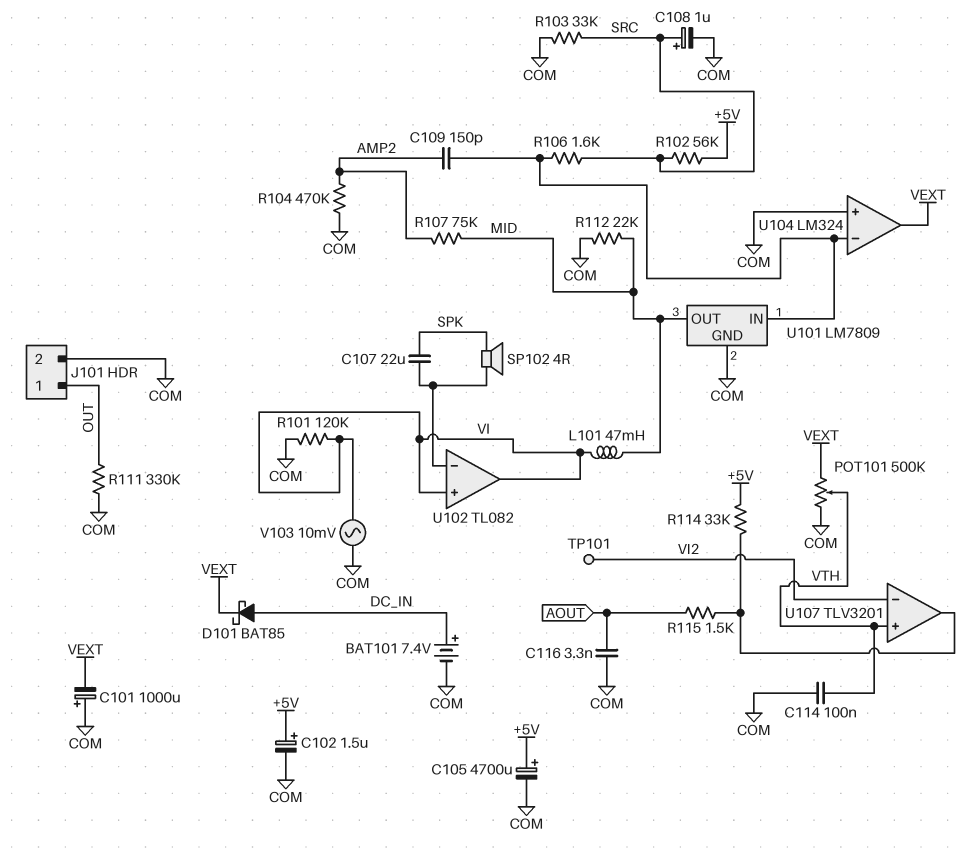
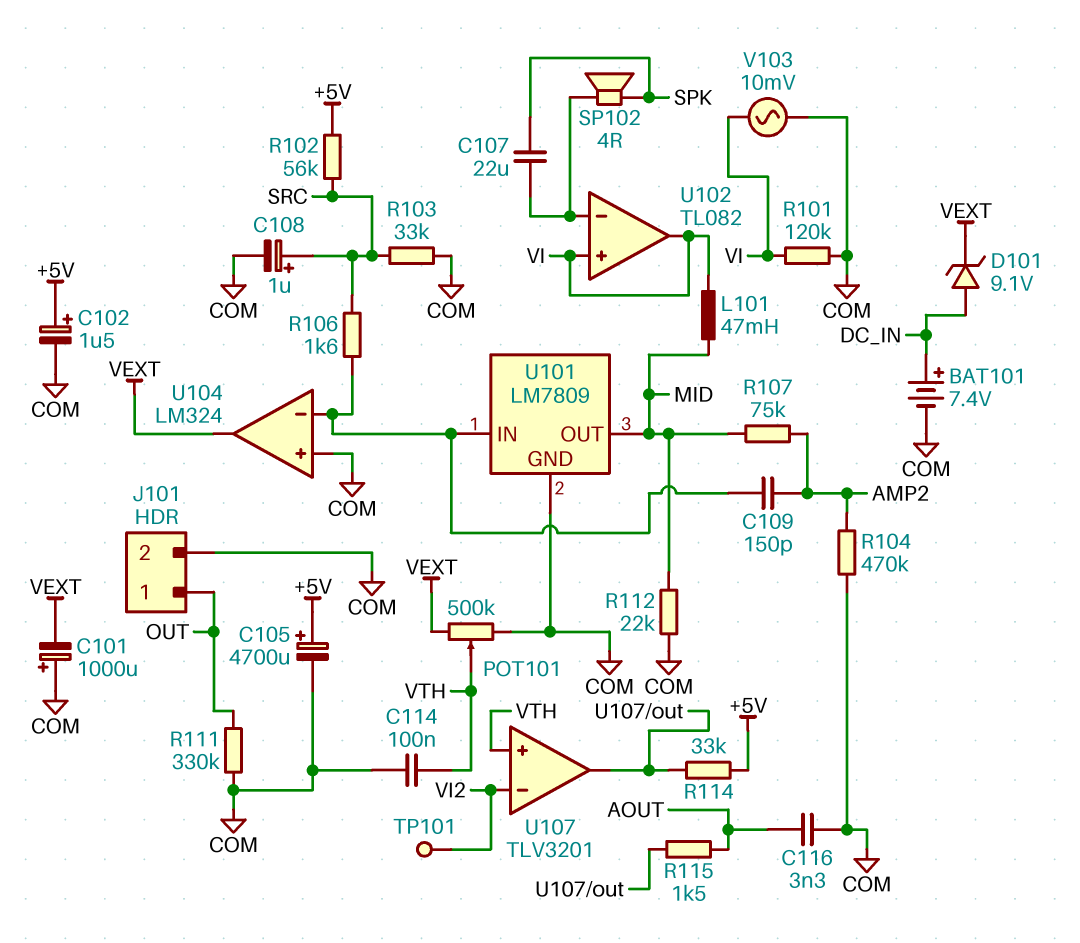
D101: schottky BAT85 (A DC_IN, K VEXT) -> zener 9.1V (A DC_IN, K VEXT)

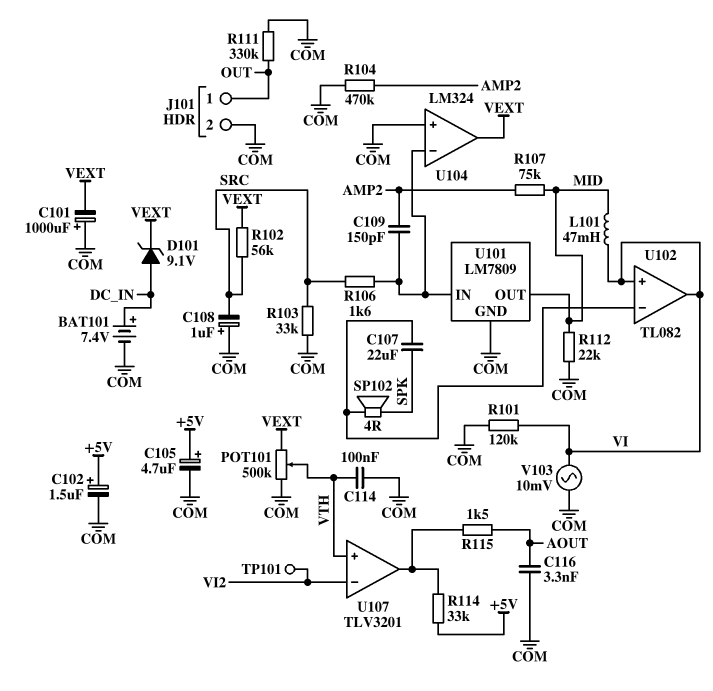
C105: 4700uF (plus +5V, minus COM) -> 4.7uF (plus +5V, minus COM)
C108: 1uF (plus SRC, minus COM) -> 1uF (plus COM, minus SRC)
R102: 56k (+5V, SRC) -> 56k (SRC, VEXT)

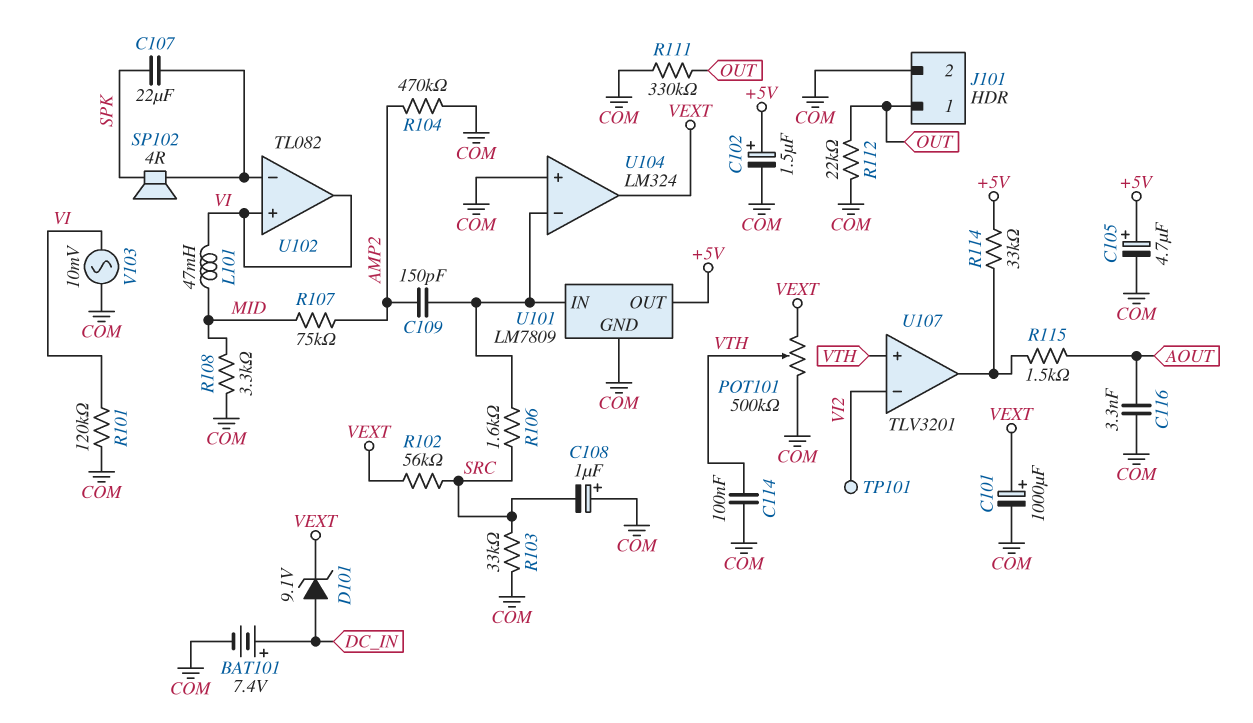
C101: 1000uF (plus COM, minus VEXT) -> 1000uF (plus VEXT, minus COM)
R108: none -> 3.3k (COM, MID)
R112: 22k (COM, MID) -> 22k (COM, OUT)
U101 pin OUT: MID -> +5V

